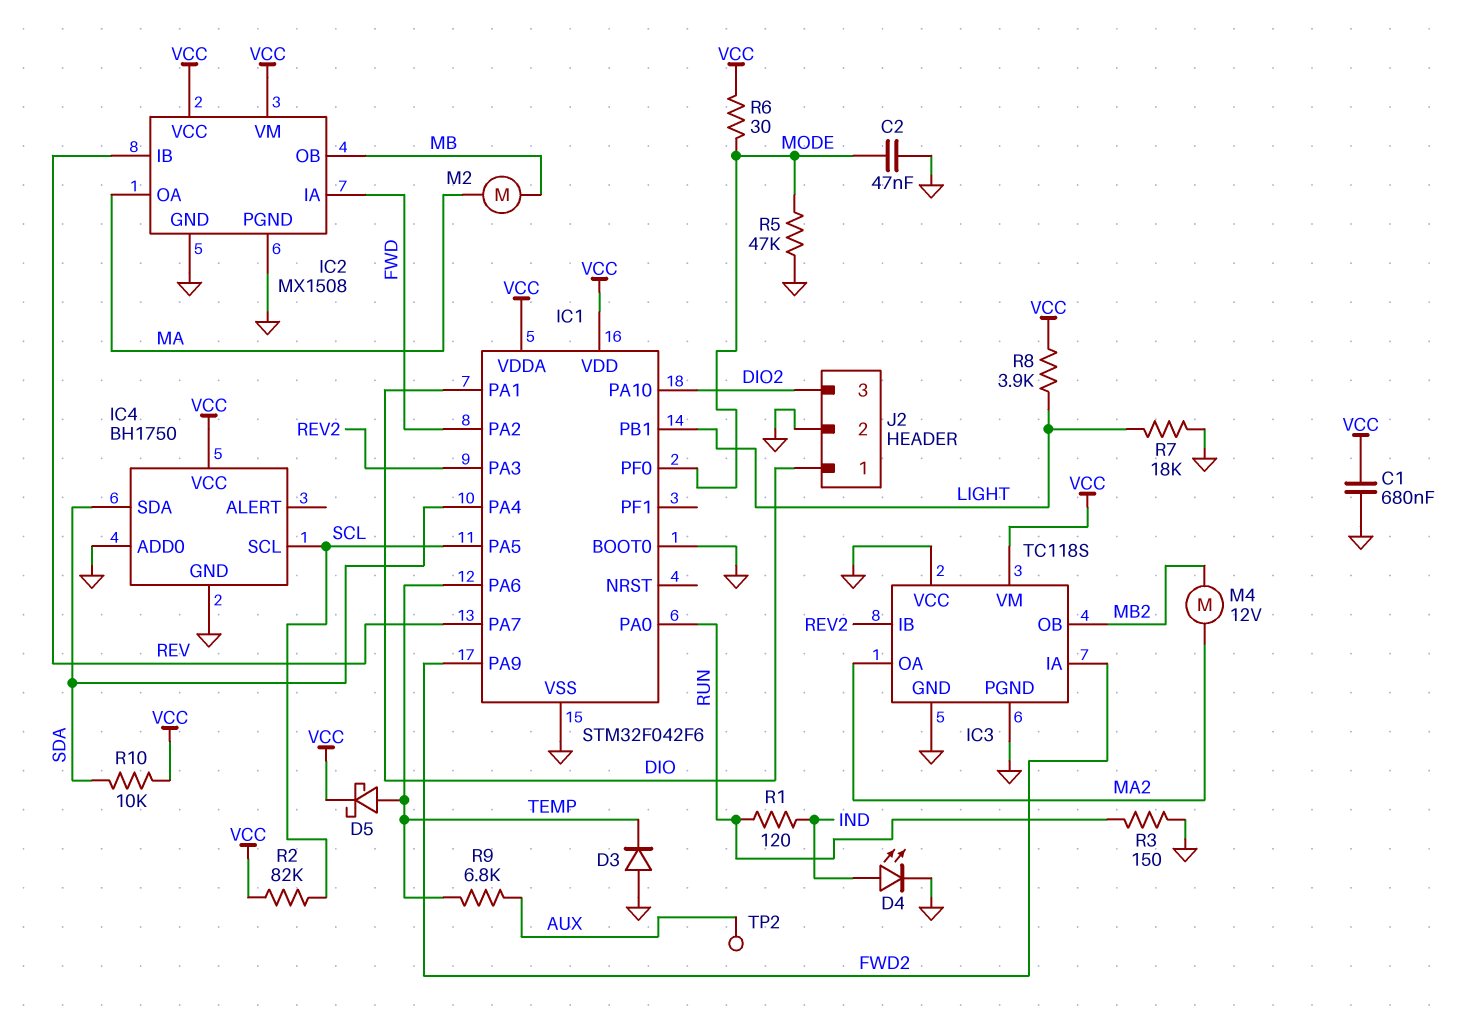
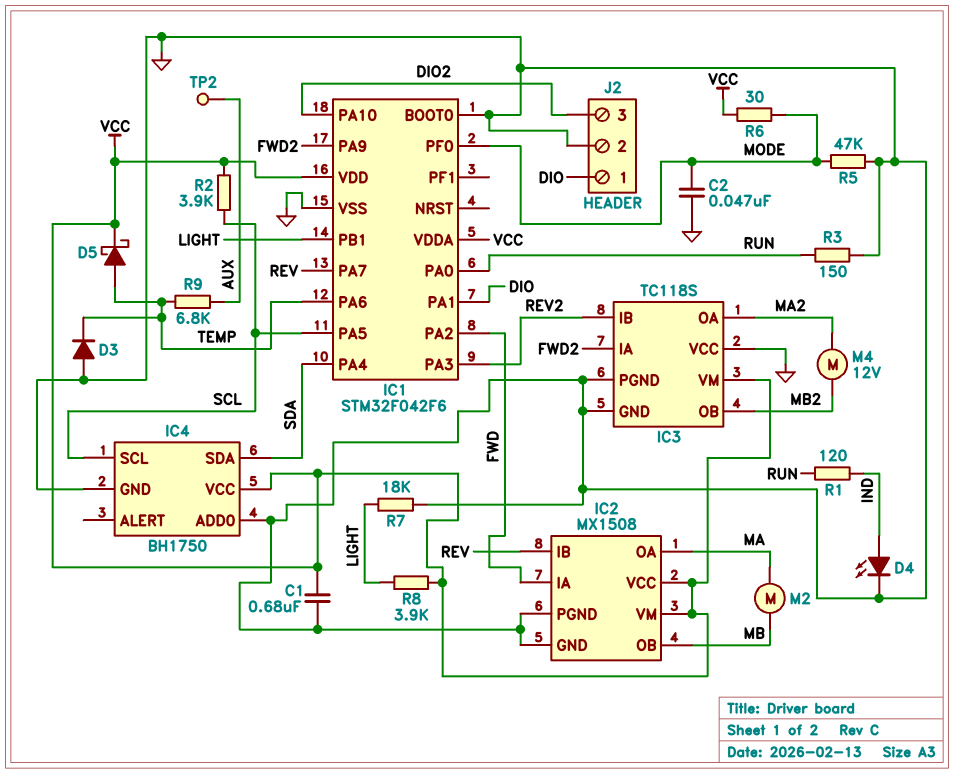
R2: 82k (SCL, VCC) -> 3.9k (SCL, VCC)
R10: 10k (SDA, VCC) -> none

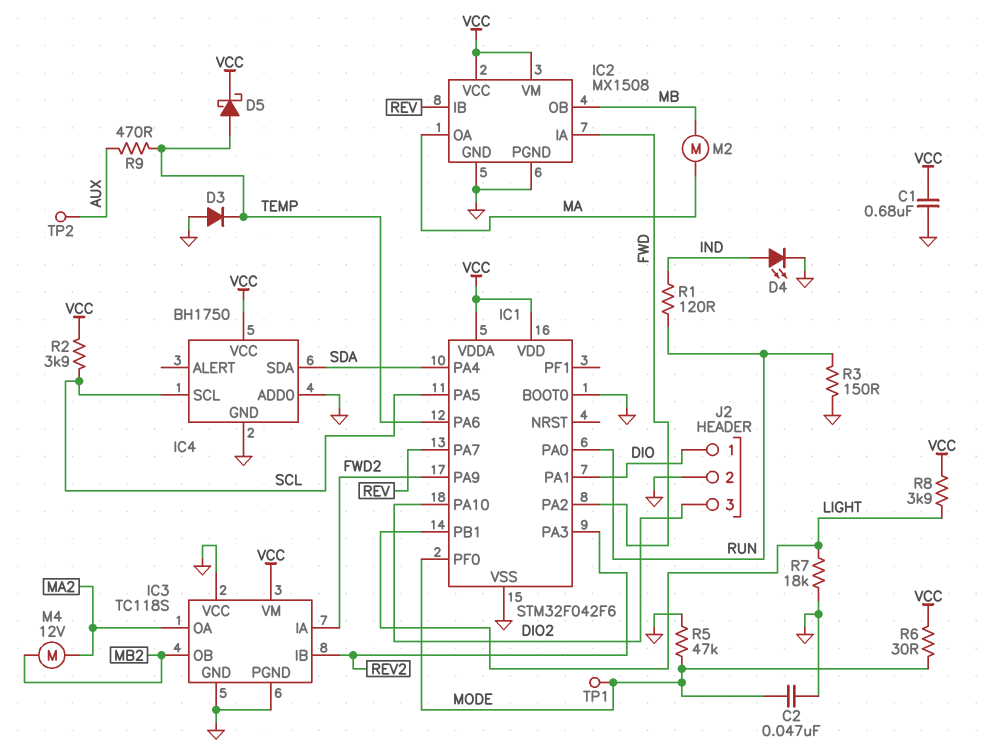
R9: 6.8k (AUX, TEMP) -> 470 (AUX, TEMP)
TP1: none -> test point (MODE)

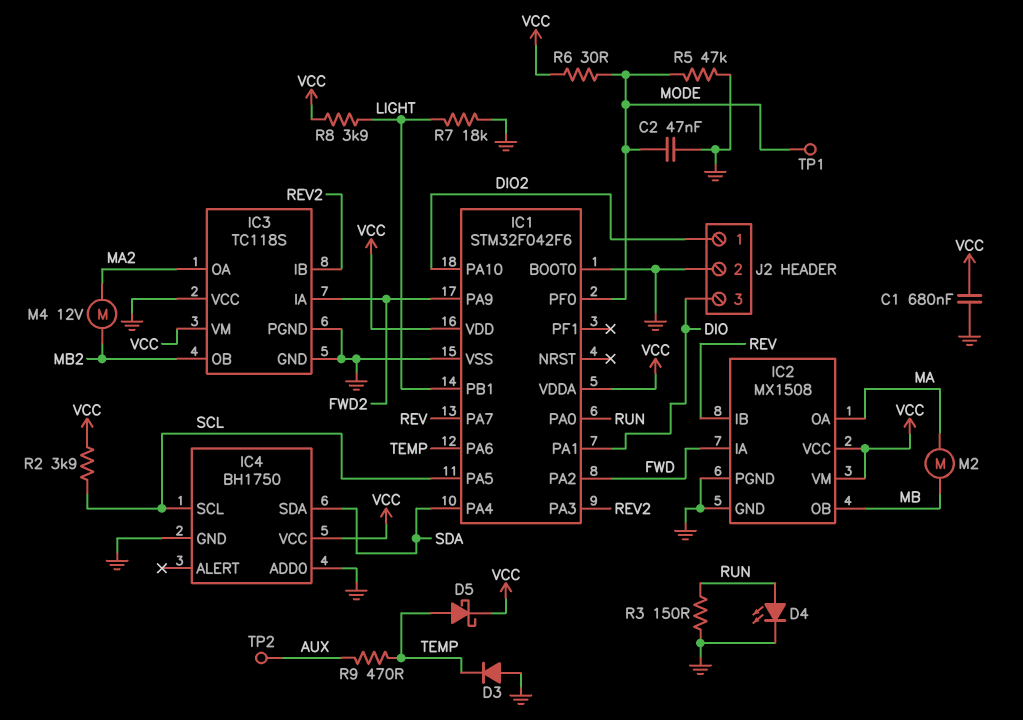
D4: LED (A IND, K GND) -> LED (A RUN, K GND)
J2 pin 1: DIO -> DIO2
J2 pin 3: DIO2 -> DIO
R1: 120 (IND, RUN) -> none

